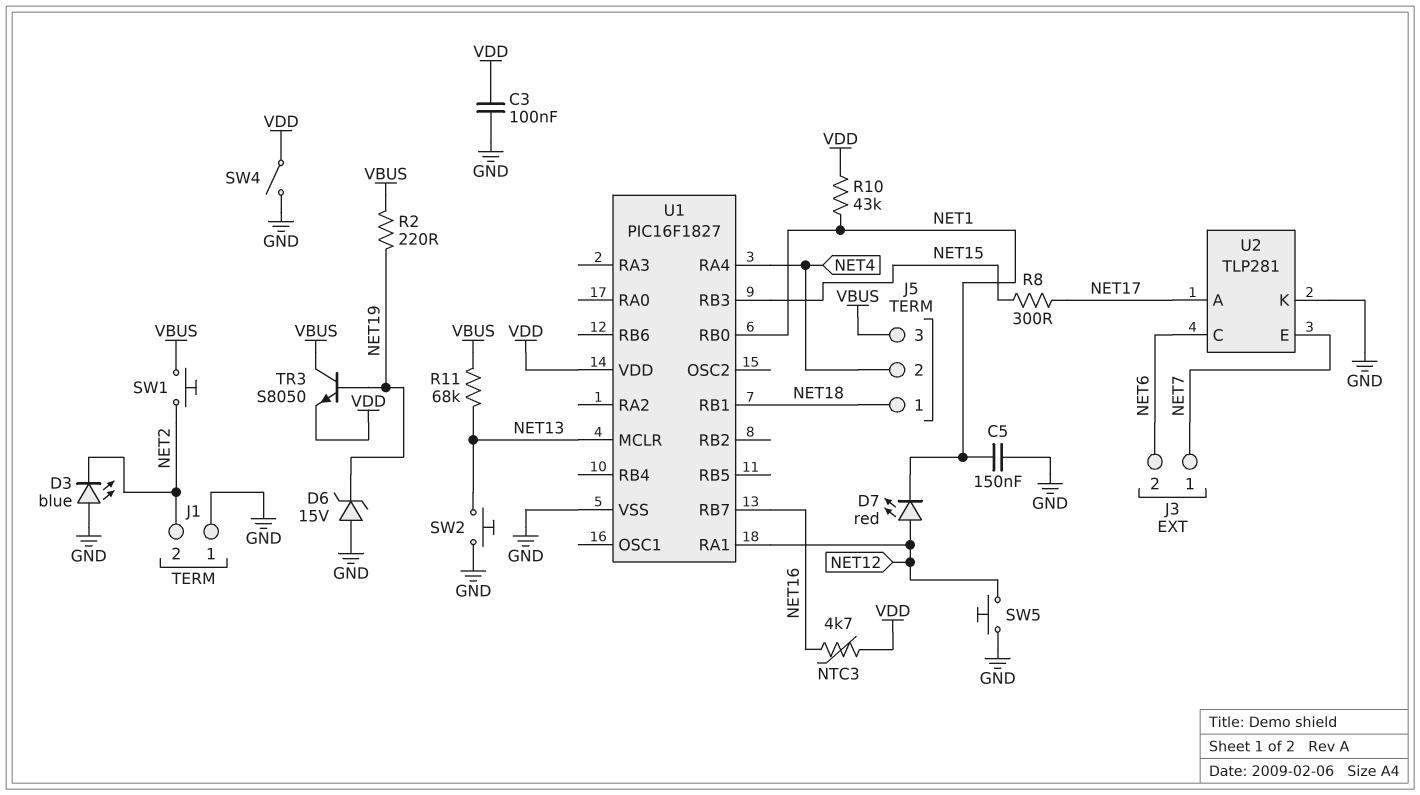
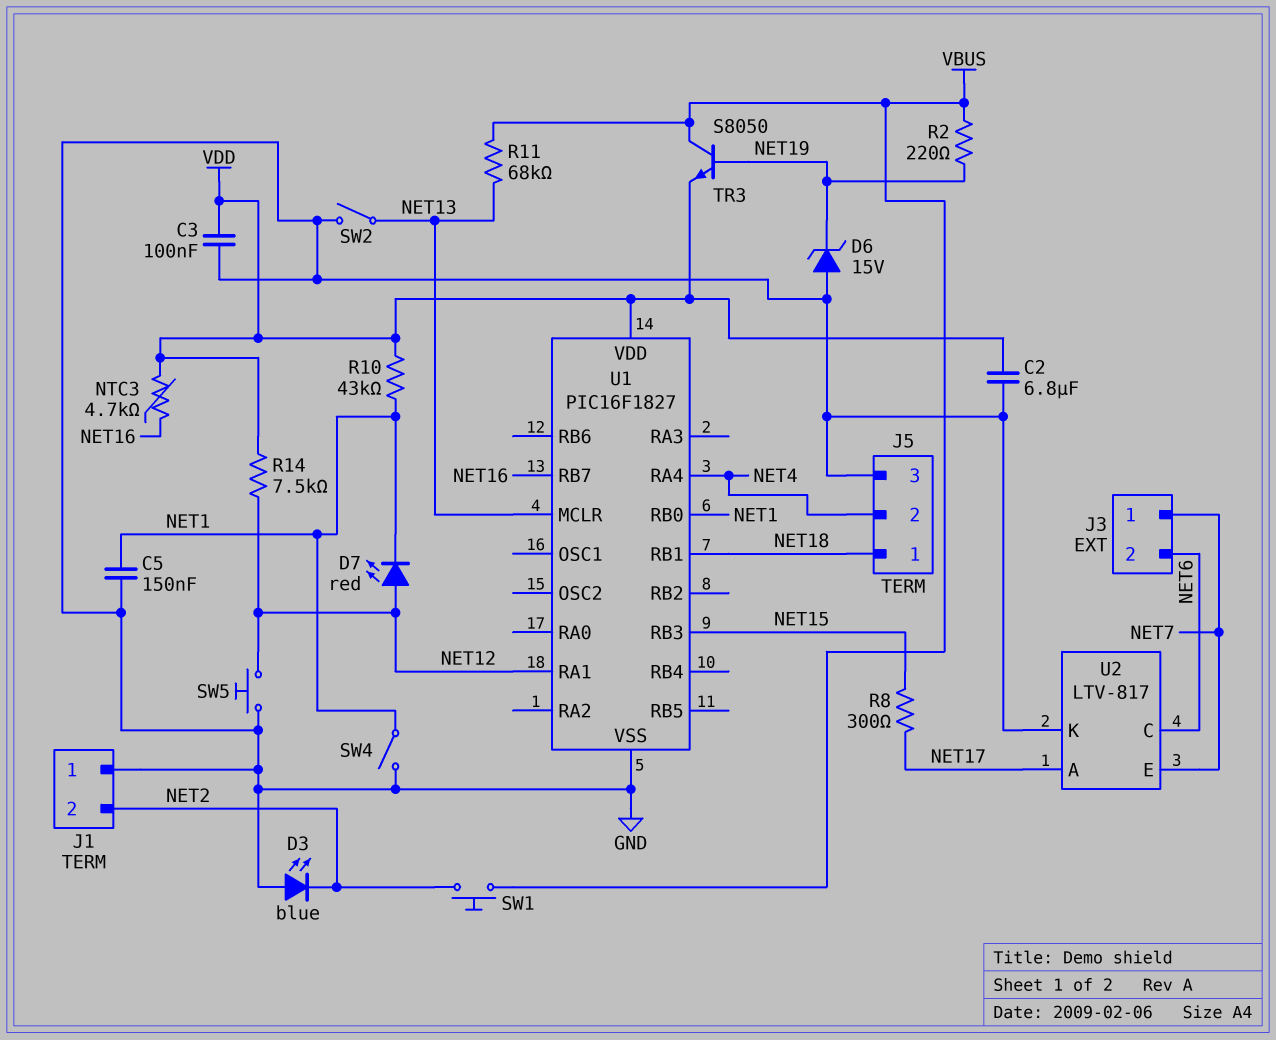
C2: none -> 6.8uF (GND, VDD)
J5 pin 3: VBUS -> GND
R14: none -> 7.5k (NET12, VDD)
SW2: button (GND, NET13) -> switch (GND, NET13)
SW4: switch (GND, VDD) -> switch (GND, NET1)
U2: TLP281 -> LTV-817

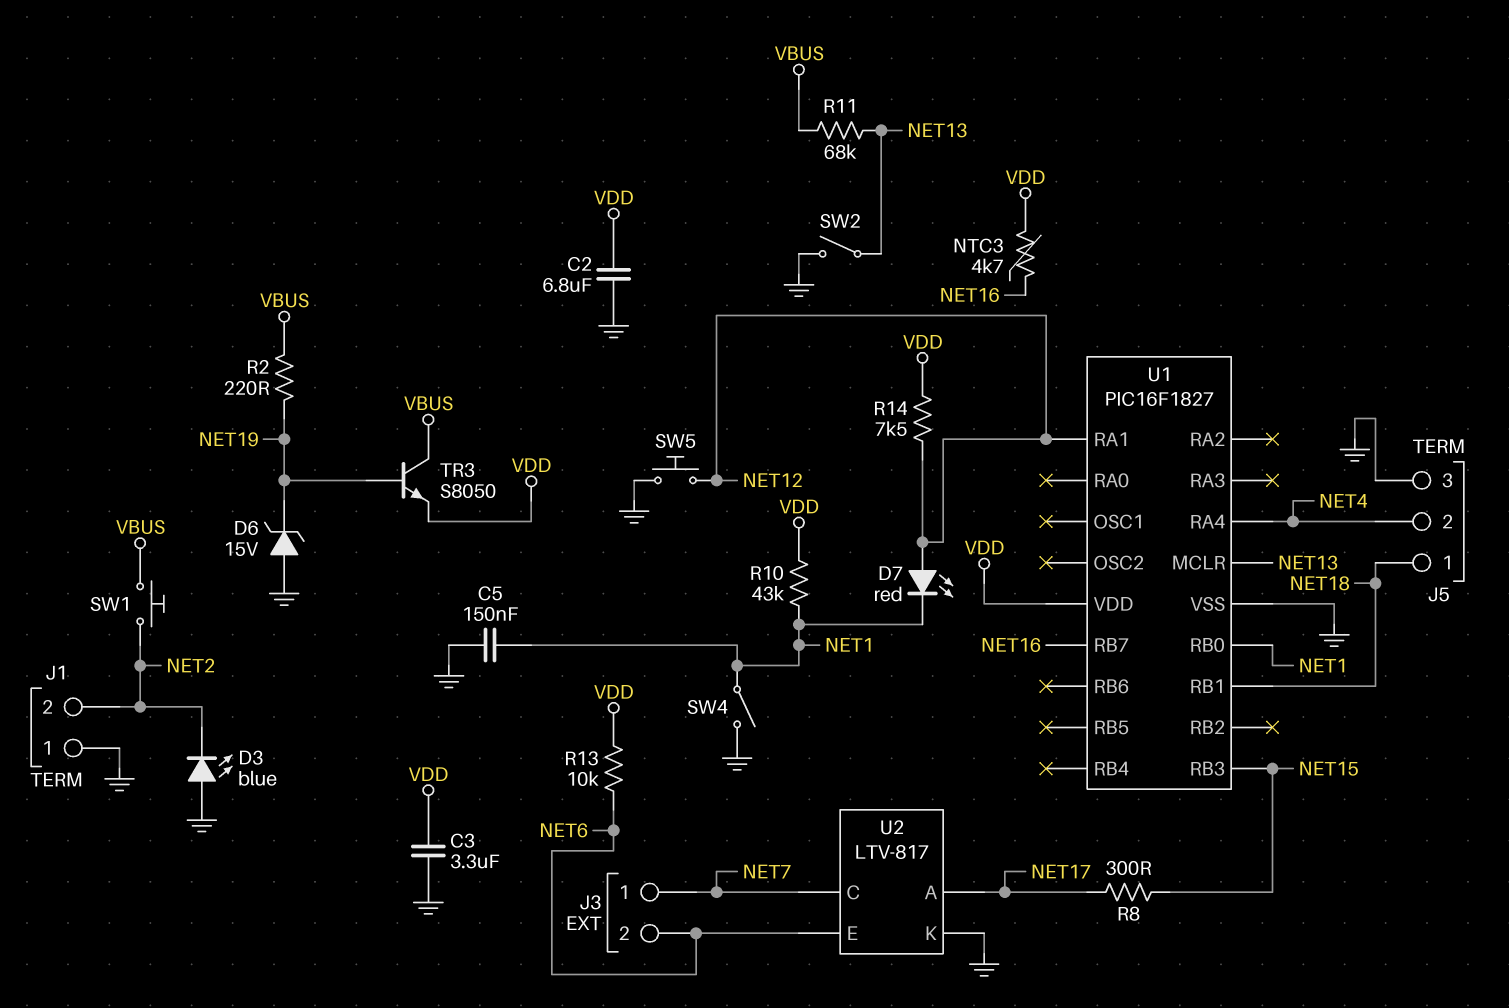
C3: 100nF (GND, VDD) -> 3.3uF (GND, VDD)
R13: none -> 10k (NET6, VDD)
U2 pin C: NET6 -> NET7
U2 pin E: NET7 -> NET6

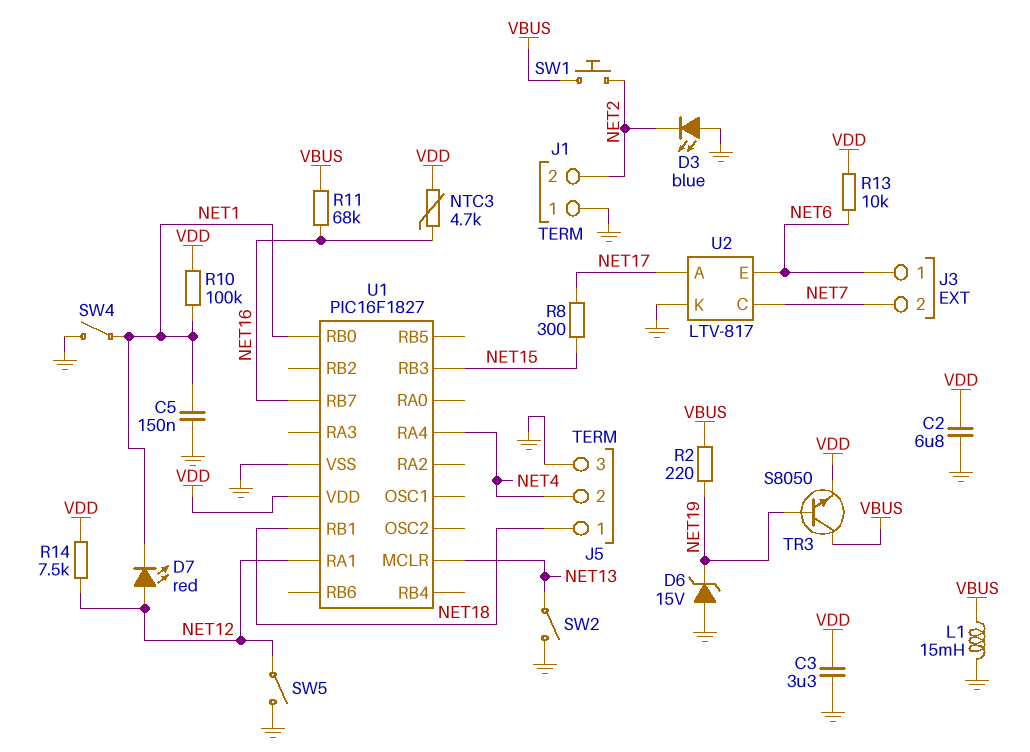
J3 pin 1: NET7 -> NET6
J3 pin 2: NET6 -> NET7
L1: none -> 15mH (GND, VBUS)
R10: 43k (NET1, VDD) -> 100k (NET1, VDD)
R11: 68k (NET13, VBUS) -> 68k (NET16, VBUS)
SW5: button (GND, NET12) -> switch (GND, NET12)

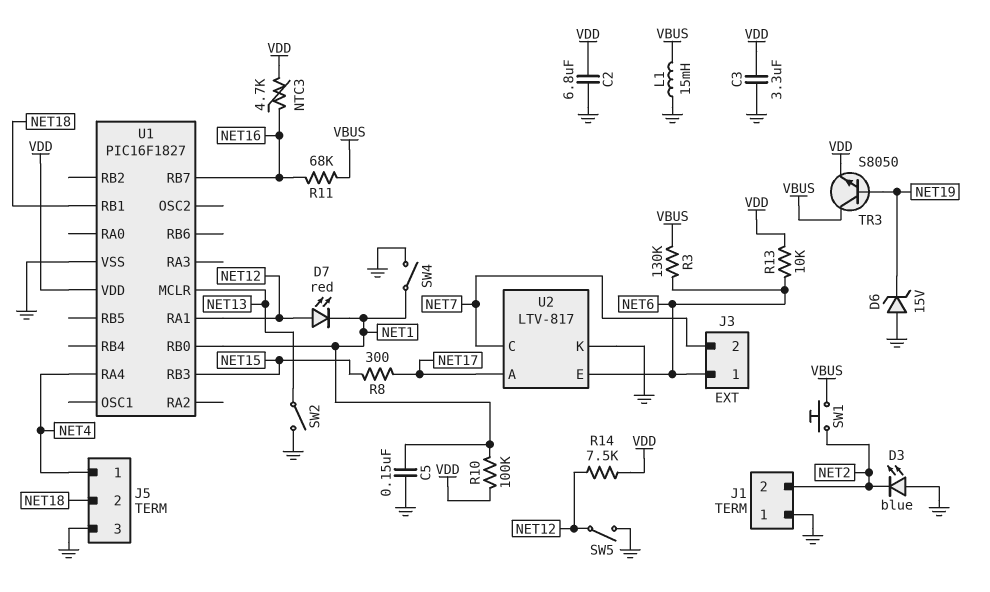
J5 pin 1: NET18 -> NET4
J5 pin 2: NET4 -> NET18
R2: 220 (NET19, VBUS) -> none
R3: none -> 130k (NET6, VBUS)

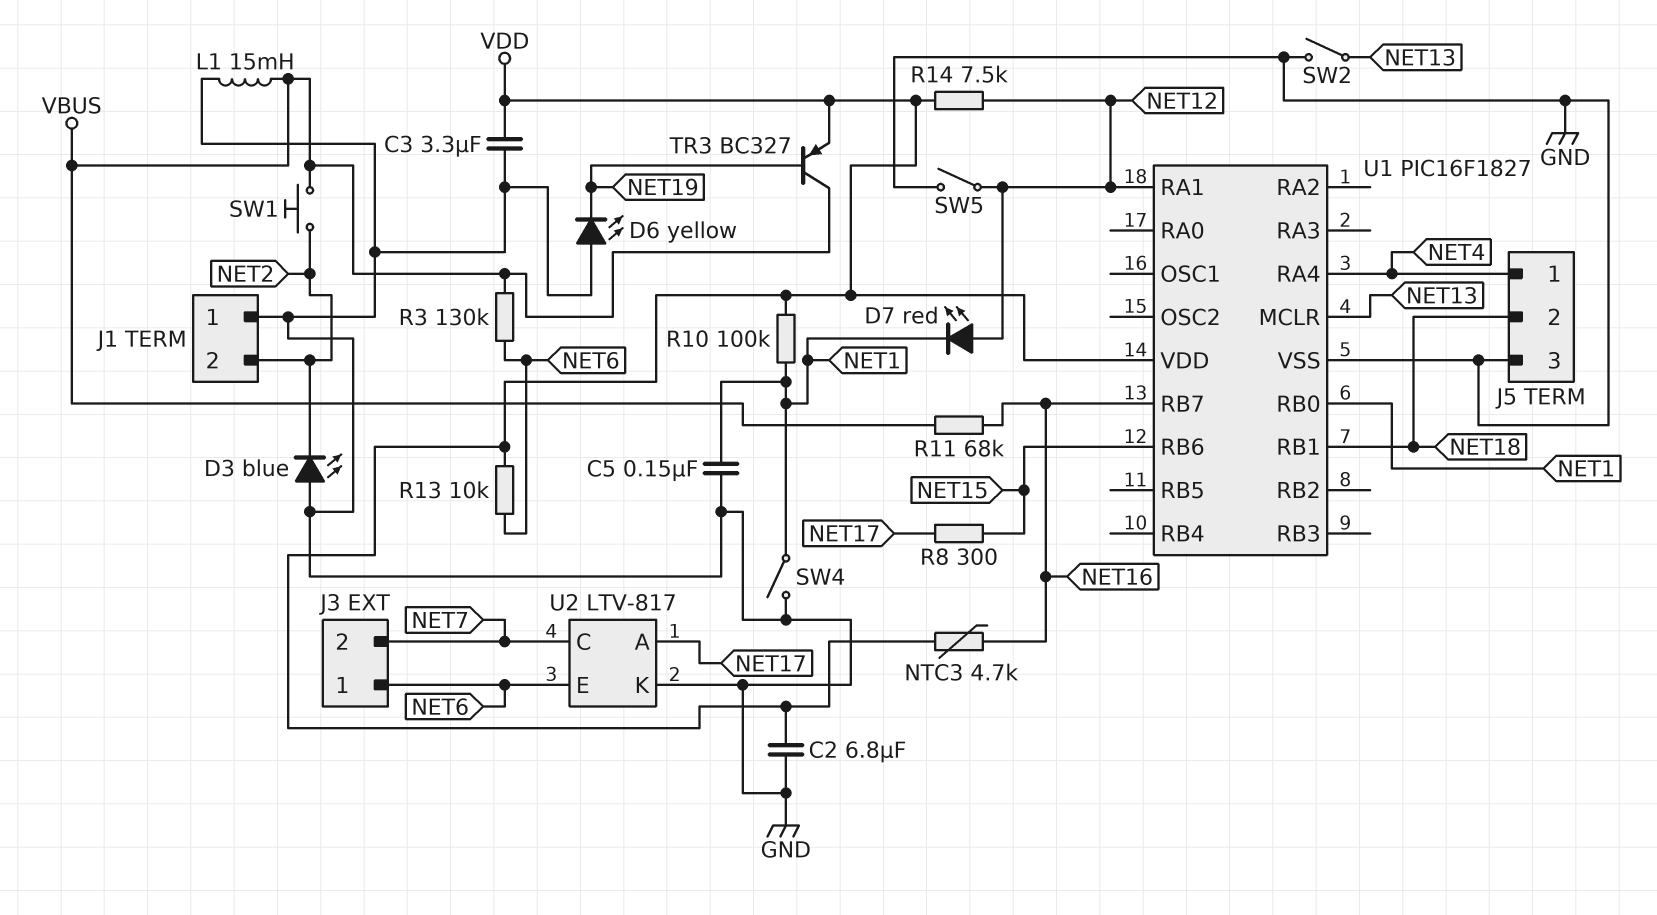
D6: zener 15V (A GND, K NET19) -> LED yellow (A GND, K NET19)
TR3: NPN S8050 (B NET19, C VBUS, E VDD) -> PNP BC327 (B NET19, C VBUS, E VDD)
U1 pin RB3: NET15 -> none
U1 pin RB6: none -> NET15

